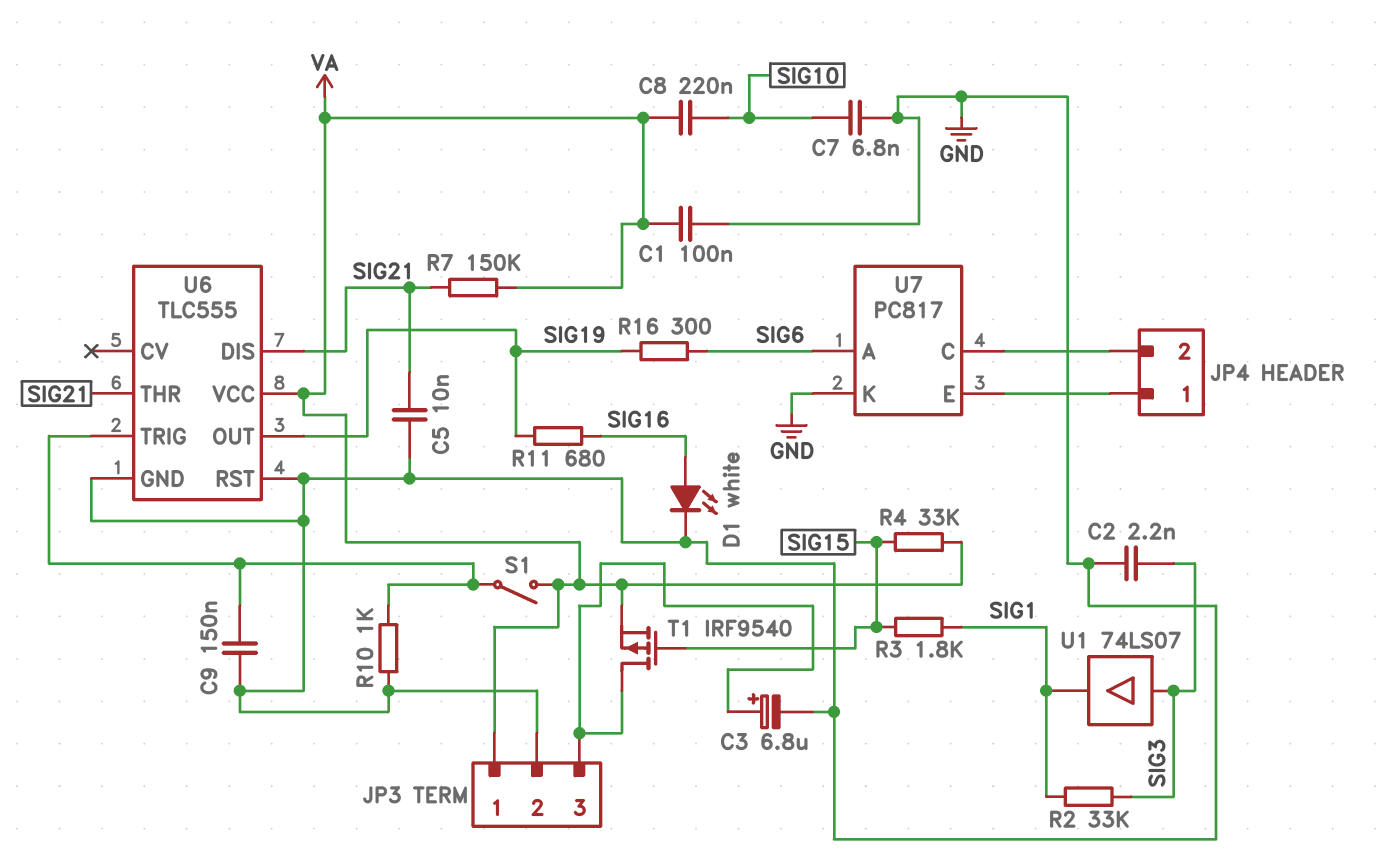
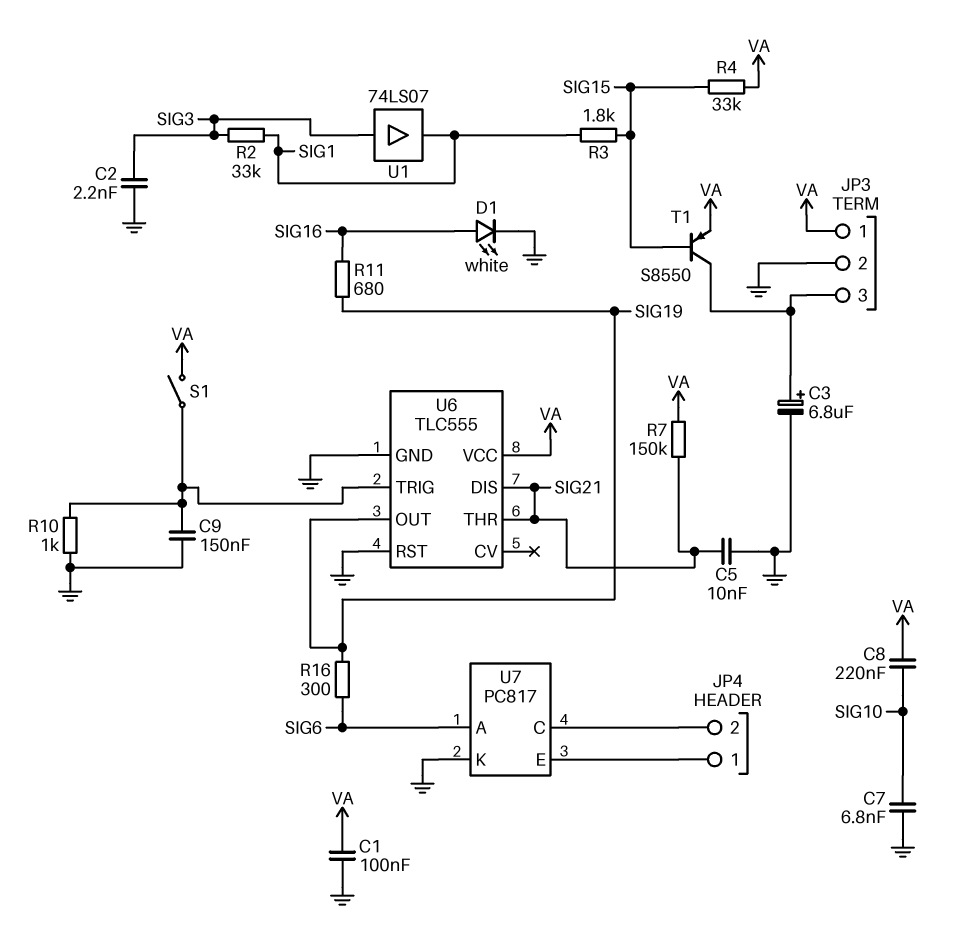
T1: PMOS IRF9540 (G SIG15, D JP3/3, S VA) -> PNP S8550 (B SIG15, C JP3/3, E VA)

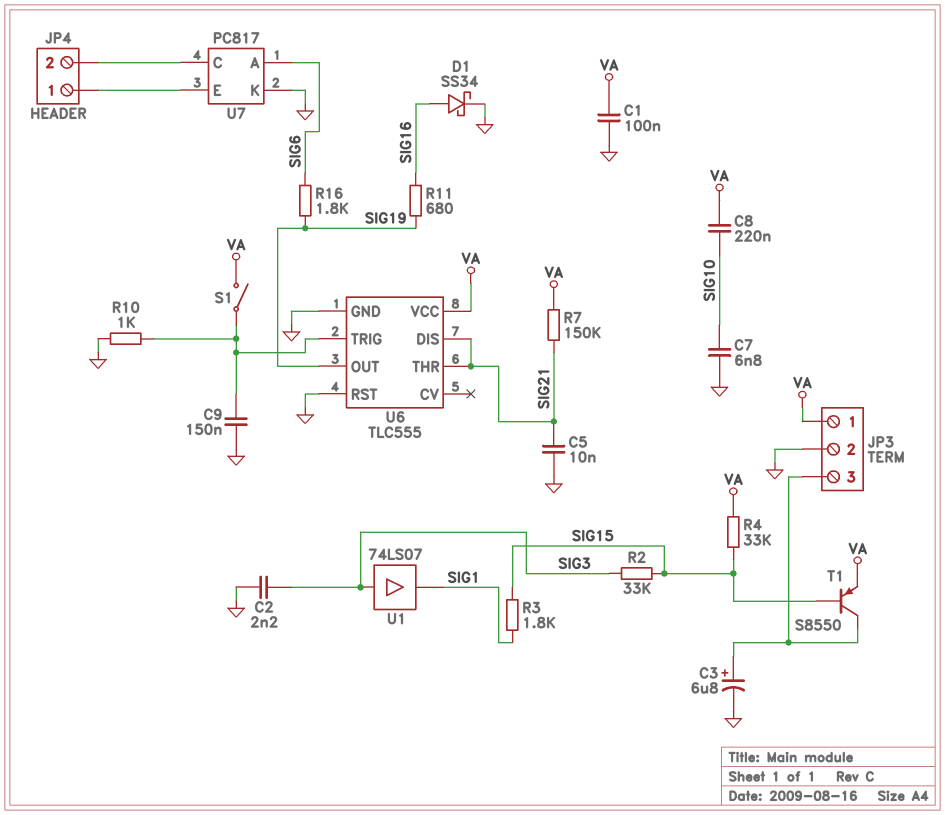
D1: LED white (A SIG16, K GND) -> schottky SS34 (A SIG16, K GND)
R2: 33k (SIG1, SIG3) -> 33k (SIG3, SIG15)
R16: 300 (SIG6, SIG19) -> 1.8k (SIG6, SIG19)

